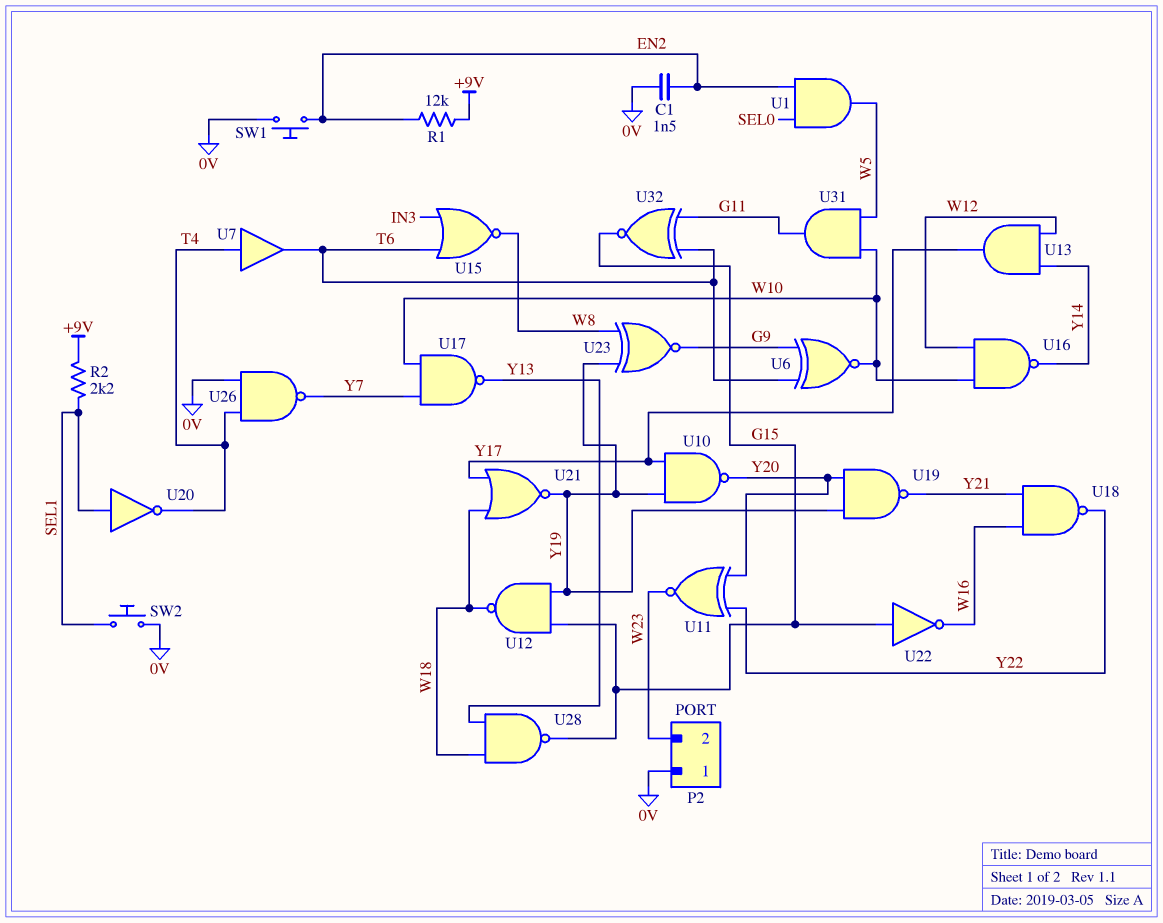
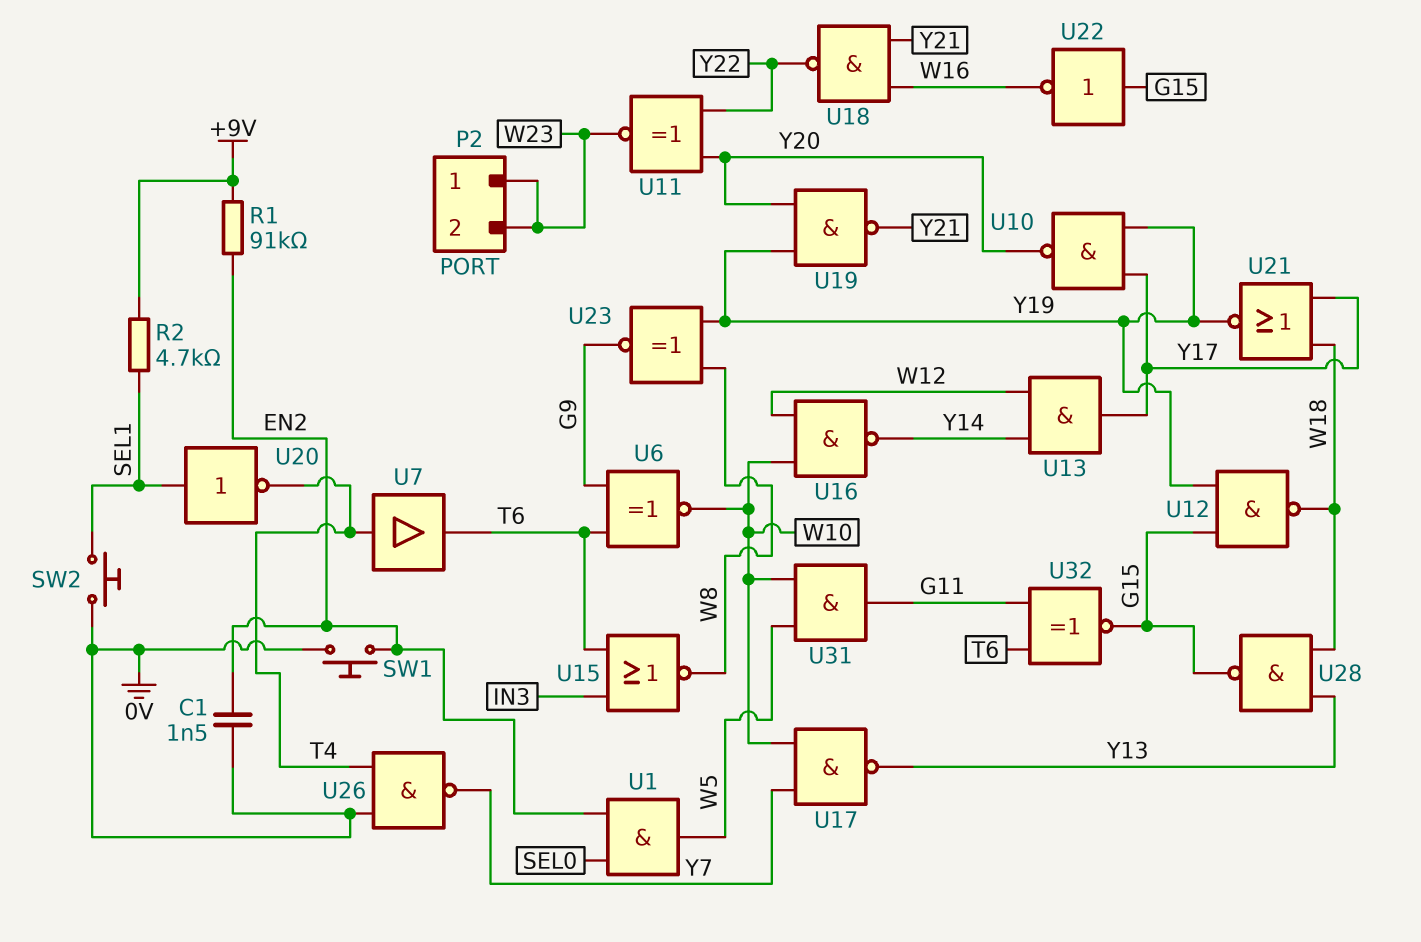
P2 pin 1: 0V -> W23
R1: 12k (+9V, EN2) -> 91k (+9V, EN2)
R2: 2.2k (+9V, SEL1) -> 4.7k (+9V, SEL1)

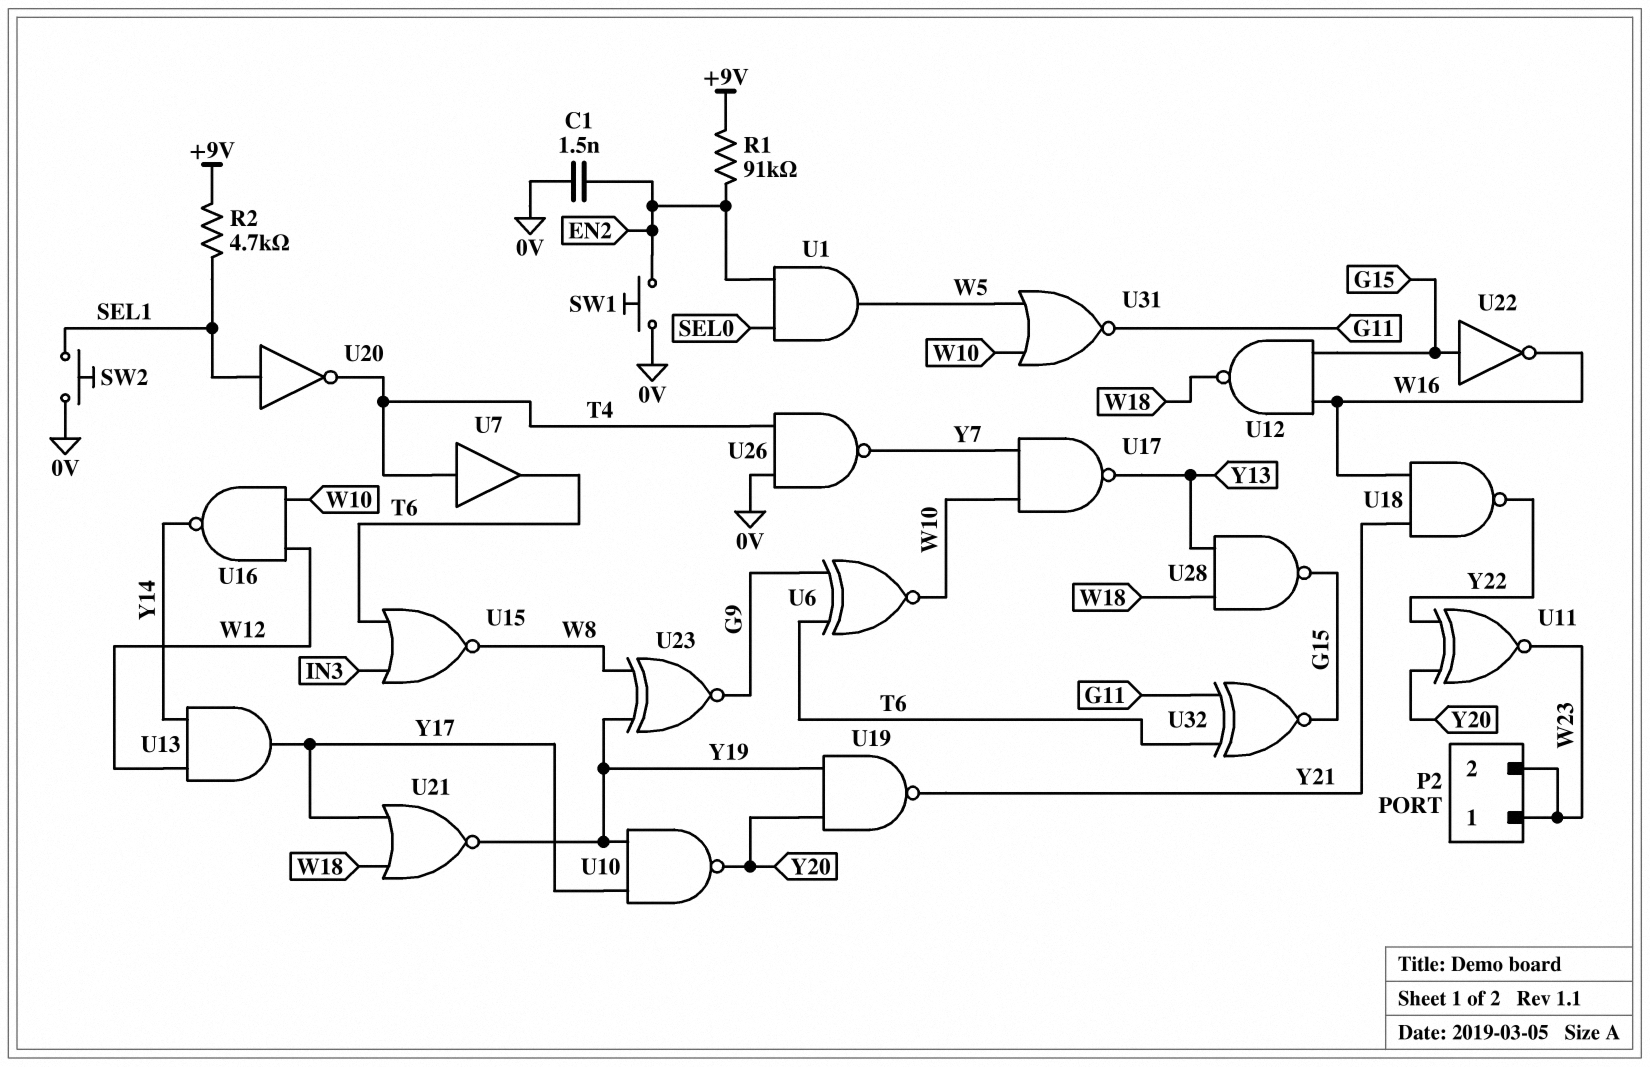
U12: NAND (in G15, in Y19, out W18) -> NAND (in G15, in W16, out W18)
U31: AND (in W5, in W10, out G11) -> NOR (in W5, in W10, out G11)

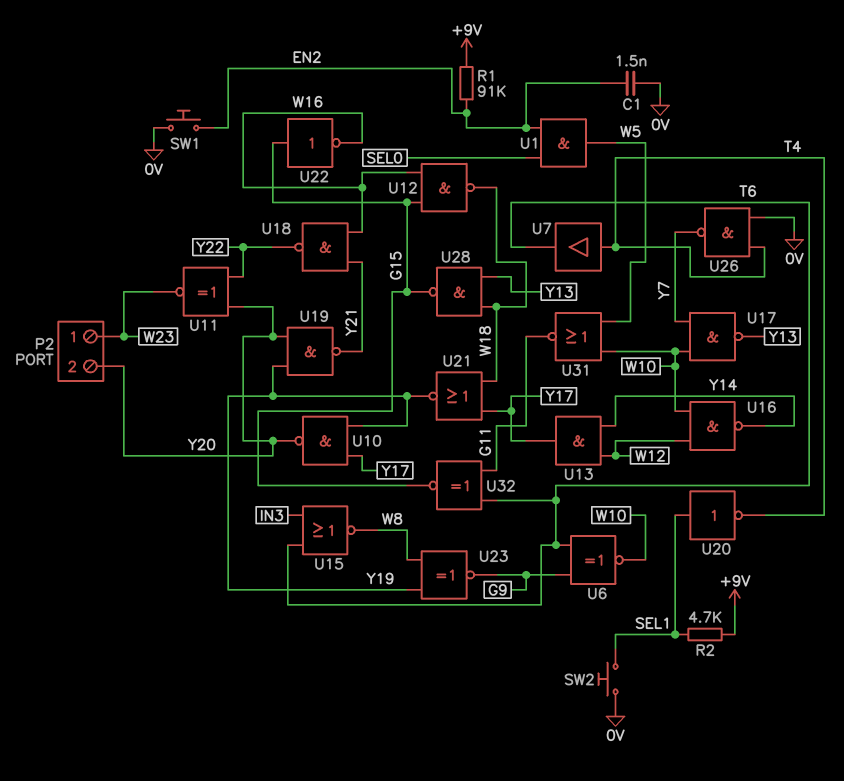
P2 pin 2: W23 -> Y20

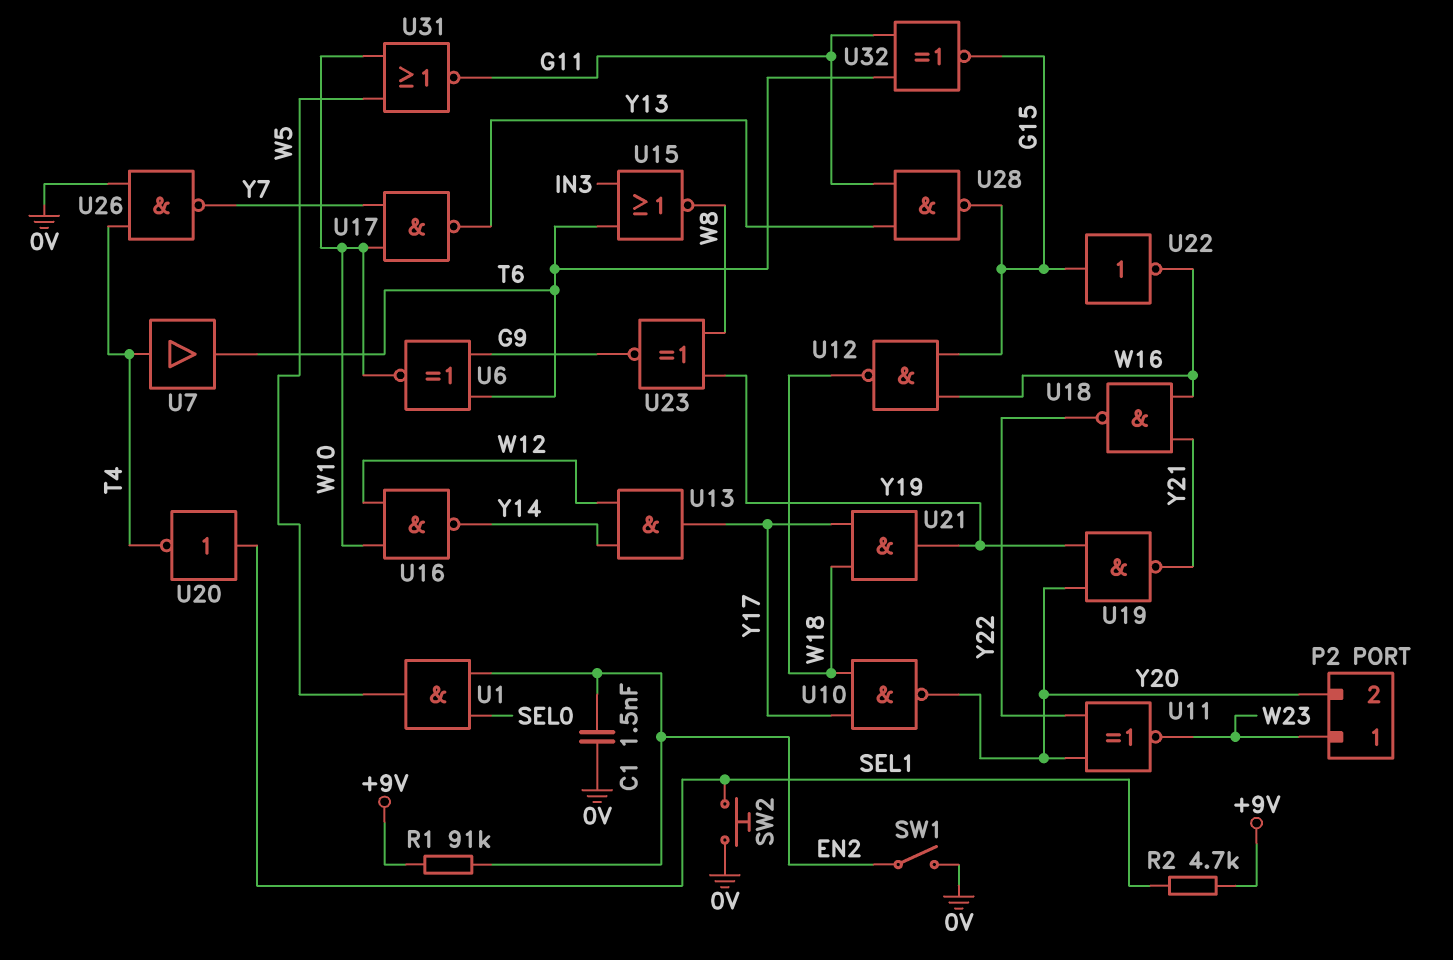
SW1: button (0V, EN2) -> switch (0V, EN2)
U10: NAND (in Y17, in Y19, out Y20) -> NAND (in W18, in Y17, out Y20)
U21: NOR (in W18, in Y17, out Y19) -> AND (in W18, in Y17, out Y19)
U28: NAND (in W18, in Y13, out G15) -> NAND (in G11, in Y13, out G15)

